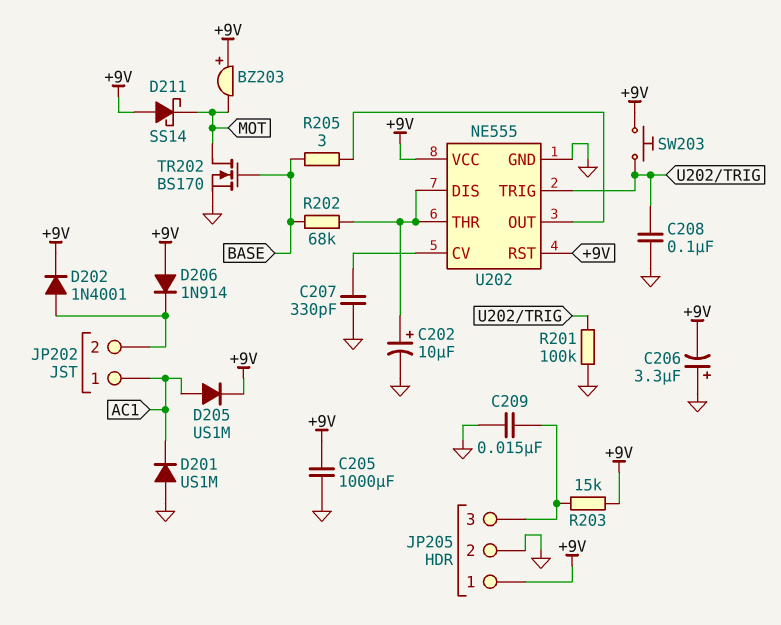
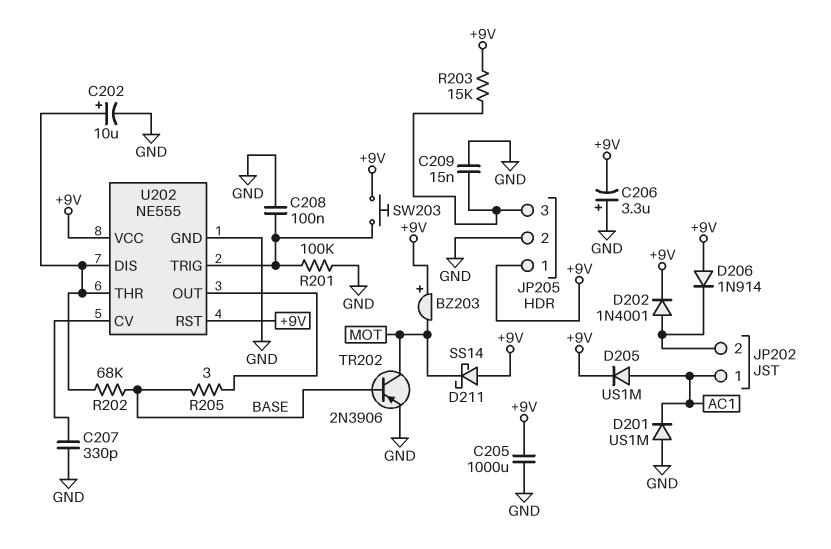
TR202: NMOS BS170 (G BASE, D MOT, S GND) -> PNP 2N3906 (B BASE, C MOT, E GND)

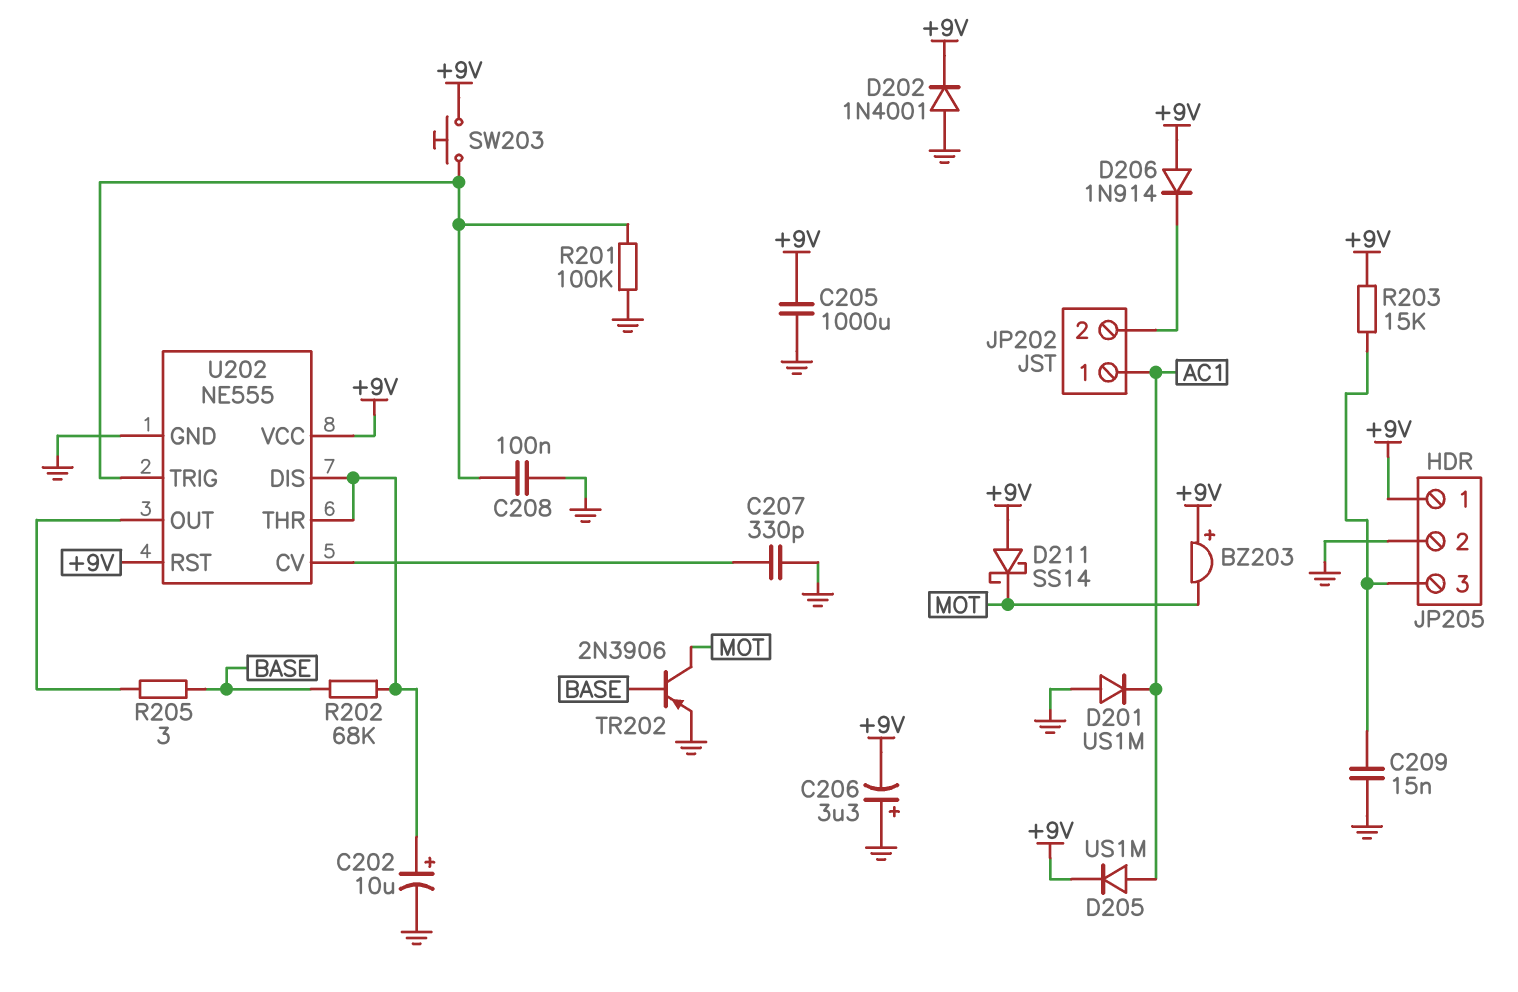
D202: diode 1N4001 (A JP202/2, K +9V) -> diode 1N4001 (A GND, K +9V)

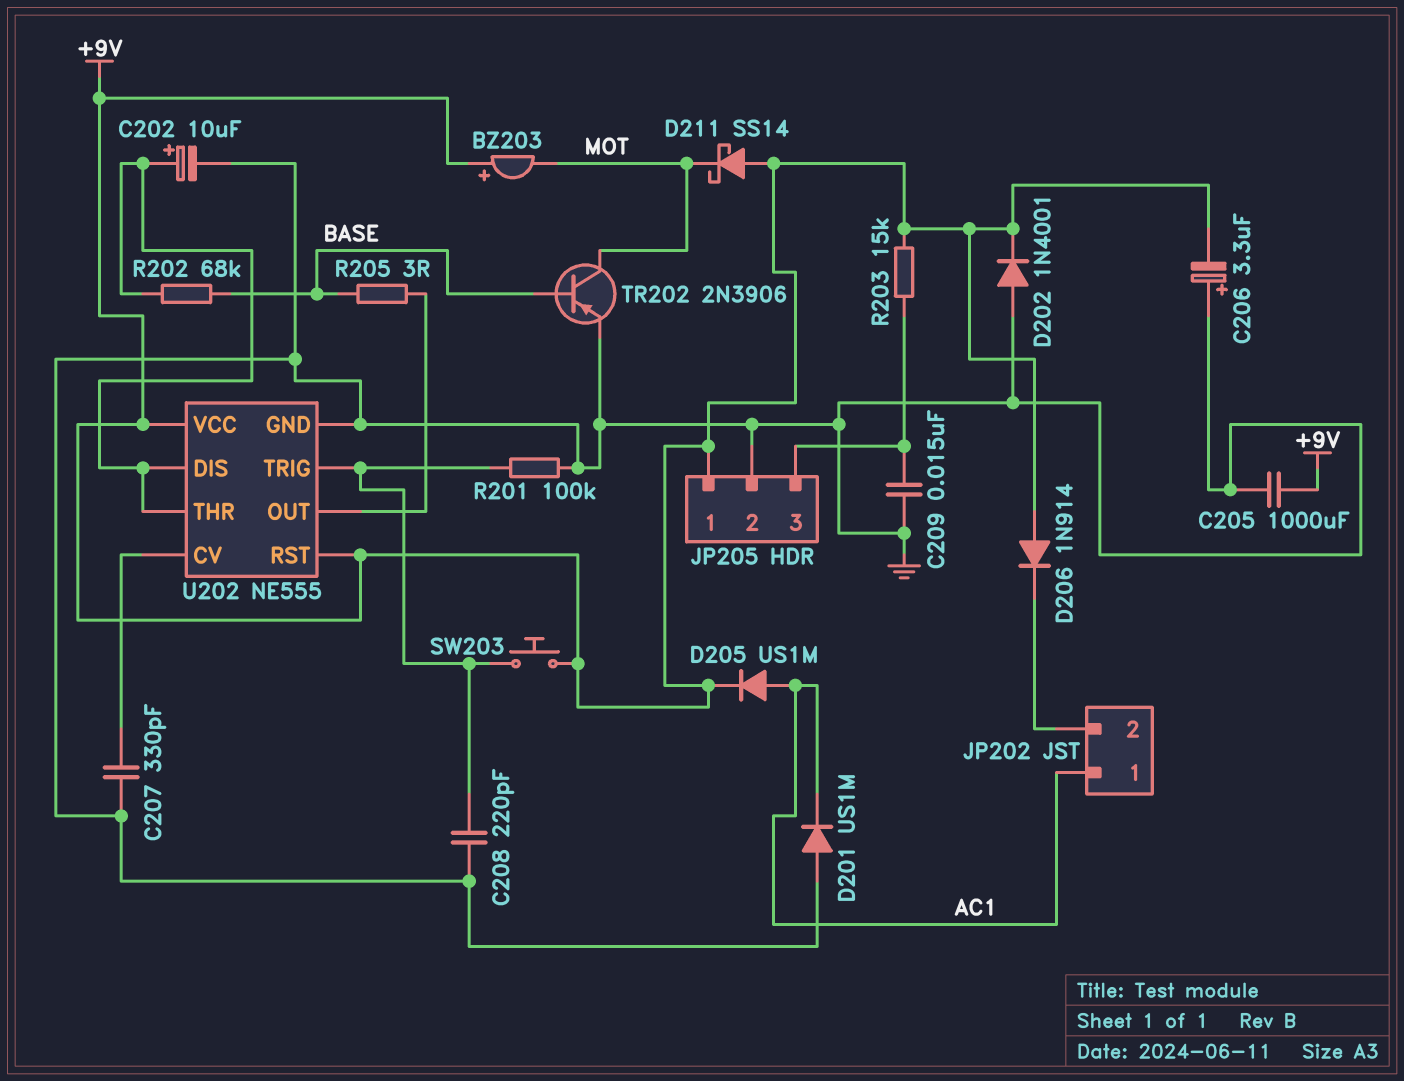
C208: 100nF (GND, U202/TRIG) -> 220pF (GND, U202/TRIG)

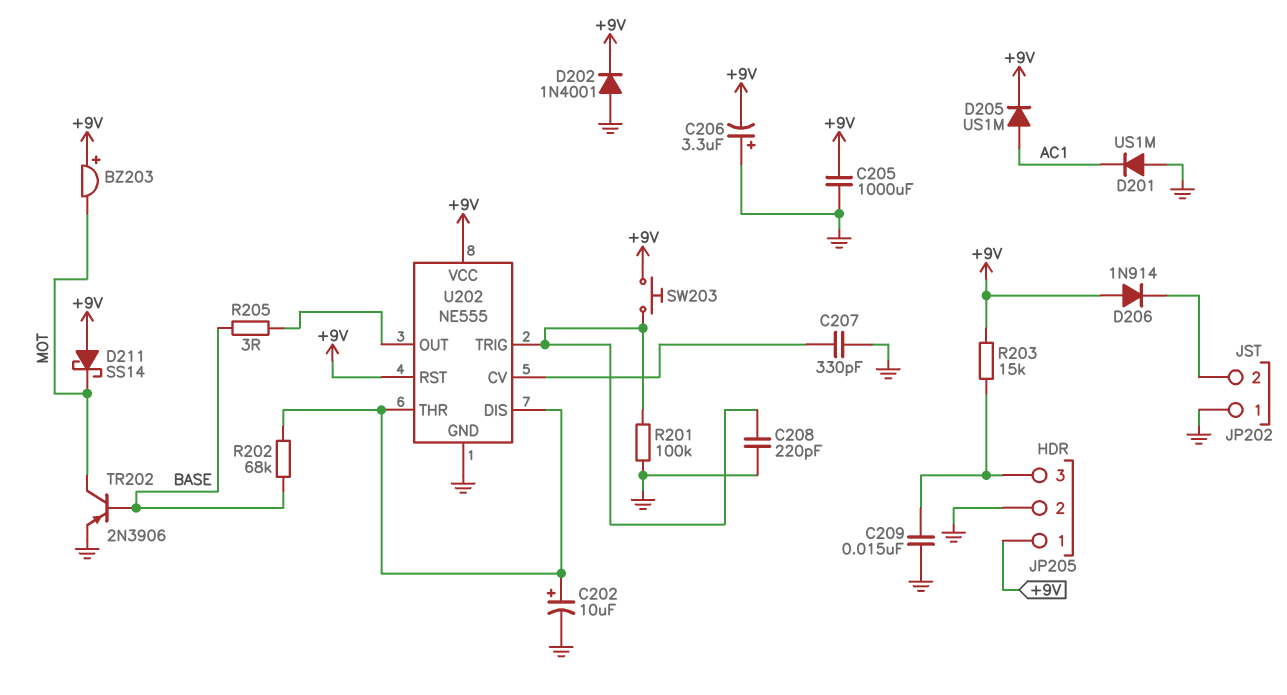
JP202 pin 1: AC1 -> GND

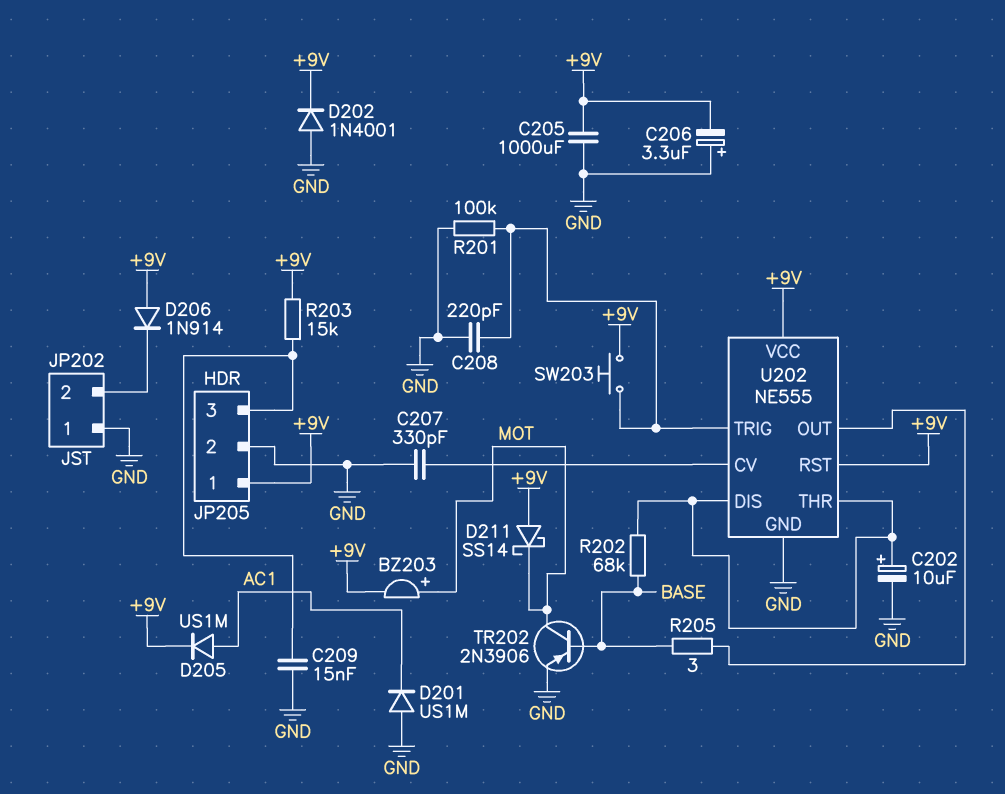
BZ203: buzzer (plus +9V, minus MOT) -> buzzer (plus MOT, minus +9V)

